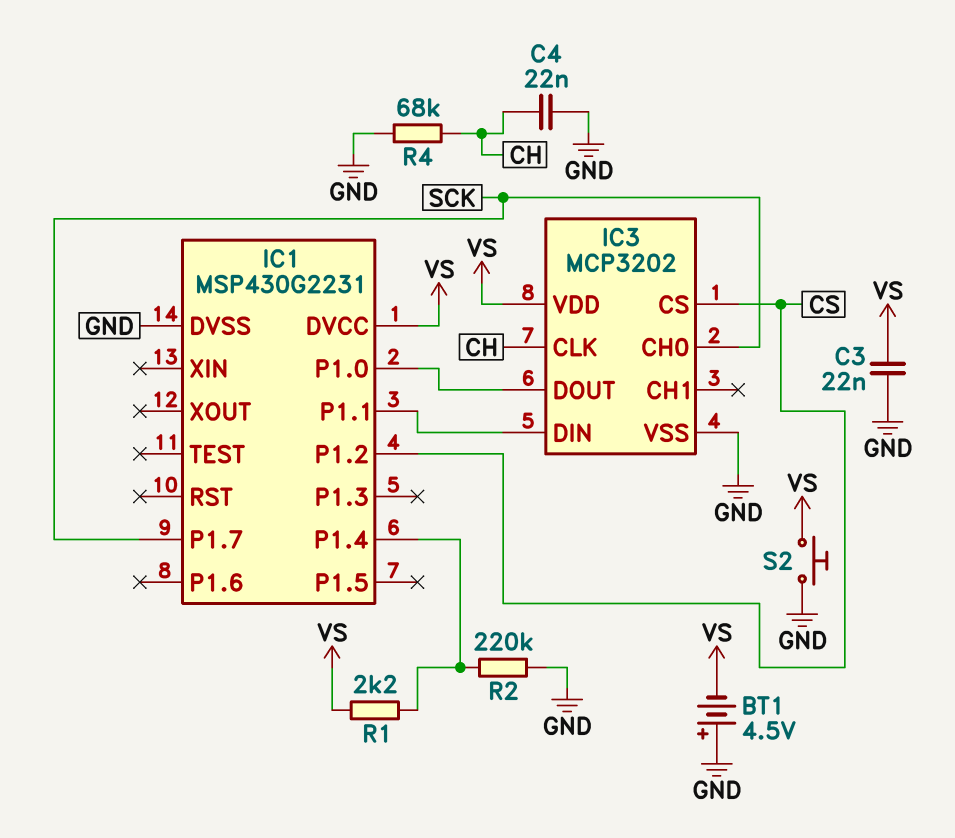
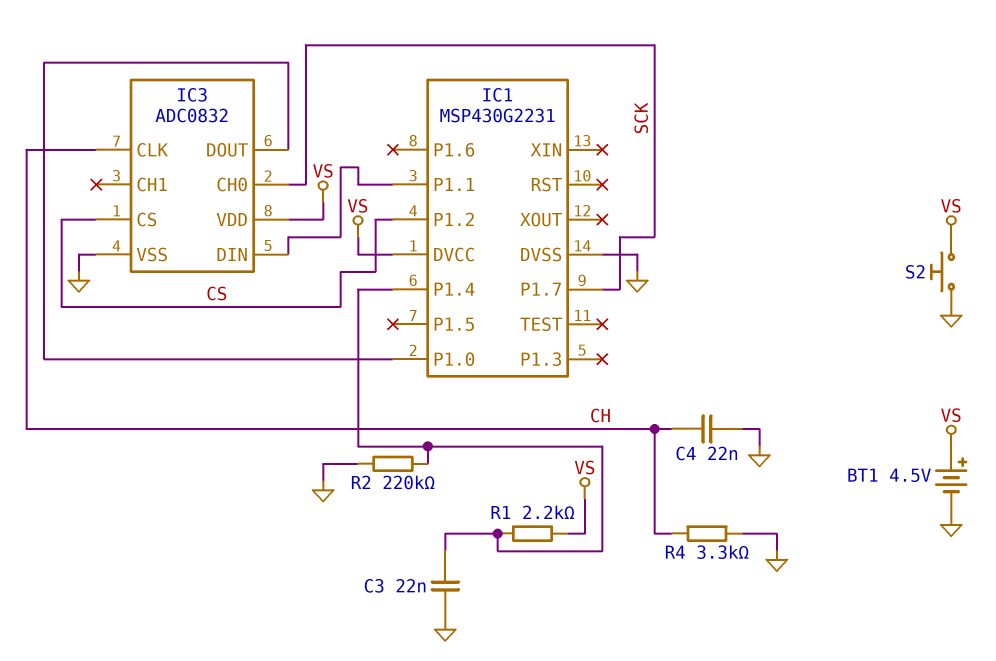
BT1: 4.5V (plus GND, minus VS) -> 4.5V (plus VS, minus GND)
C3: 22nF (GND, VS) -> 22nF (GND, IC1/P1.4)
IC3: MCP3202 -> ADC0832
R4: 68k (CH, GND) -> 3.3k (CH, GND)

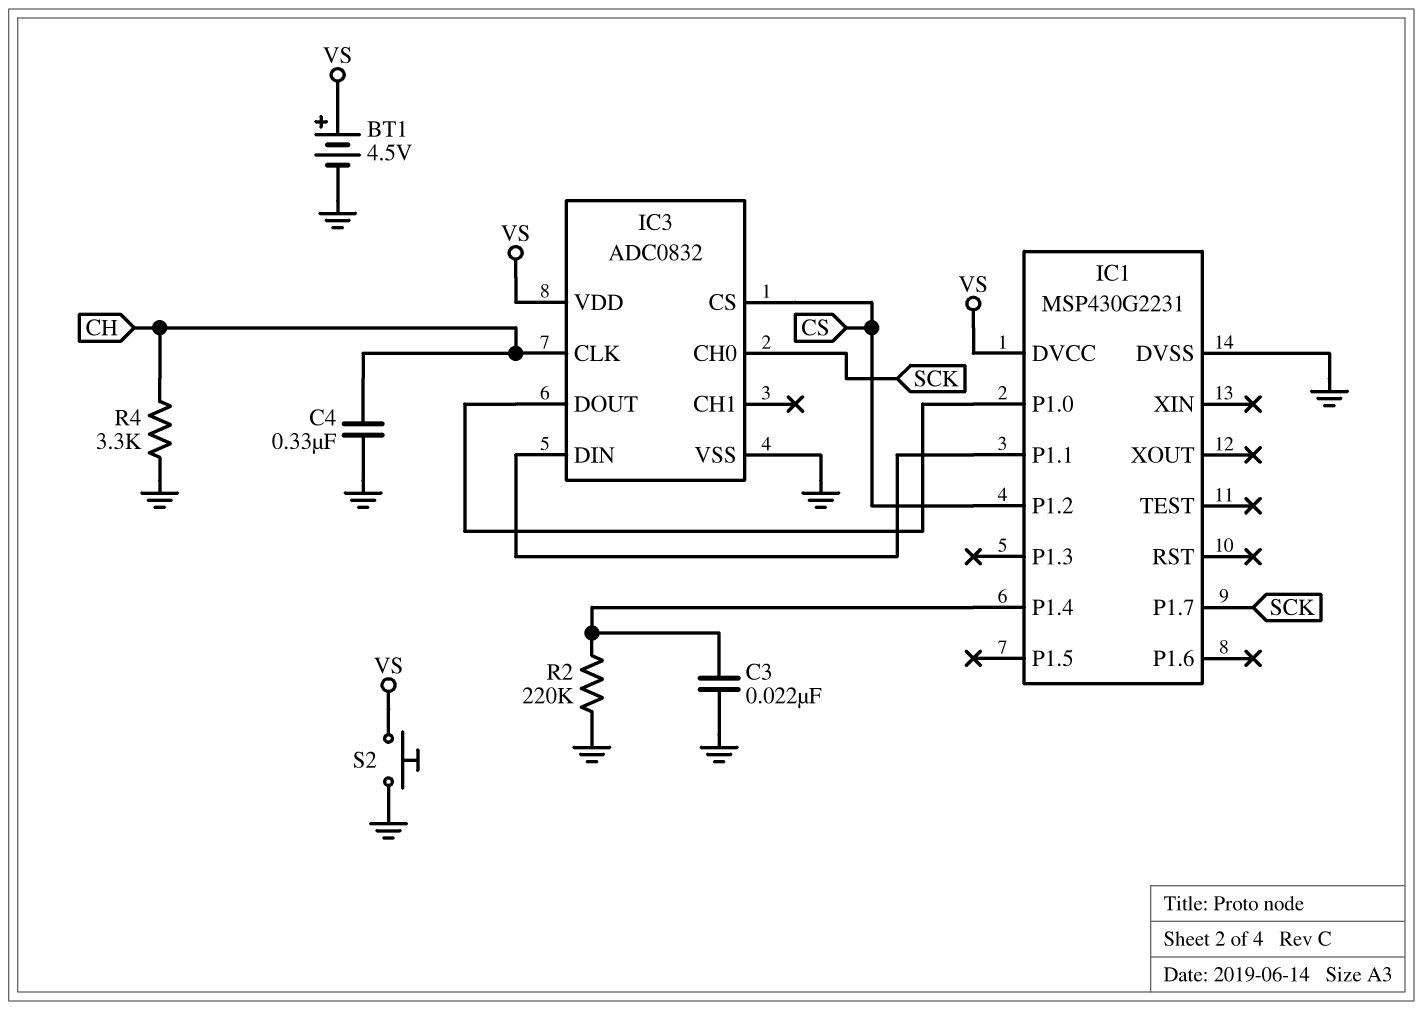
C4: 22nF (CH, GND) -> 330nF (CH, GND)
R1: 2.2k (IC1/P1.4, VS) -> none

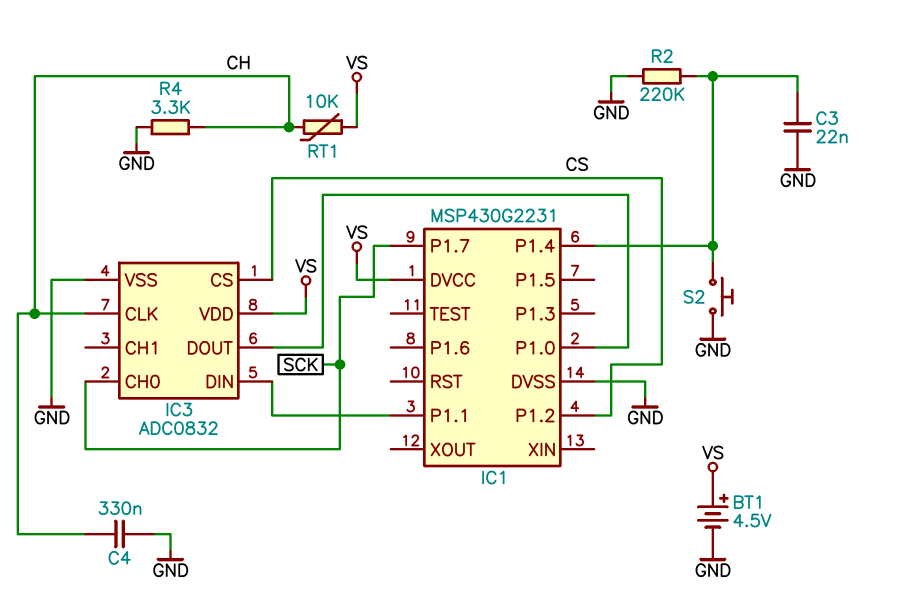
RT1: none -> 10k (CH, VS)
S2: button (GND, VS) -> button (GND, IC1/P1.4)

